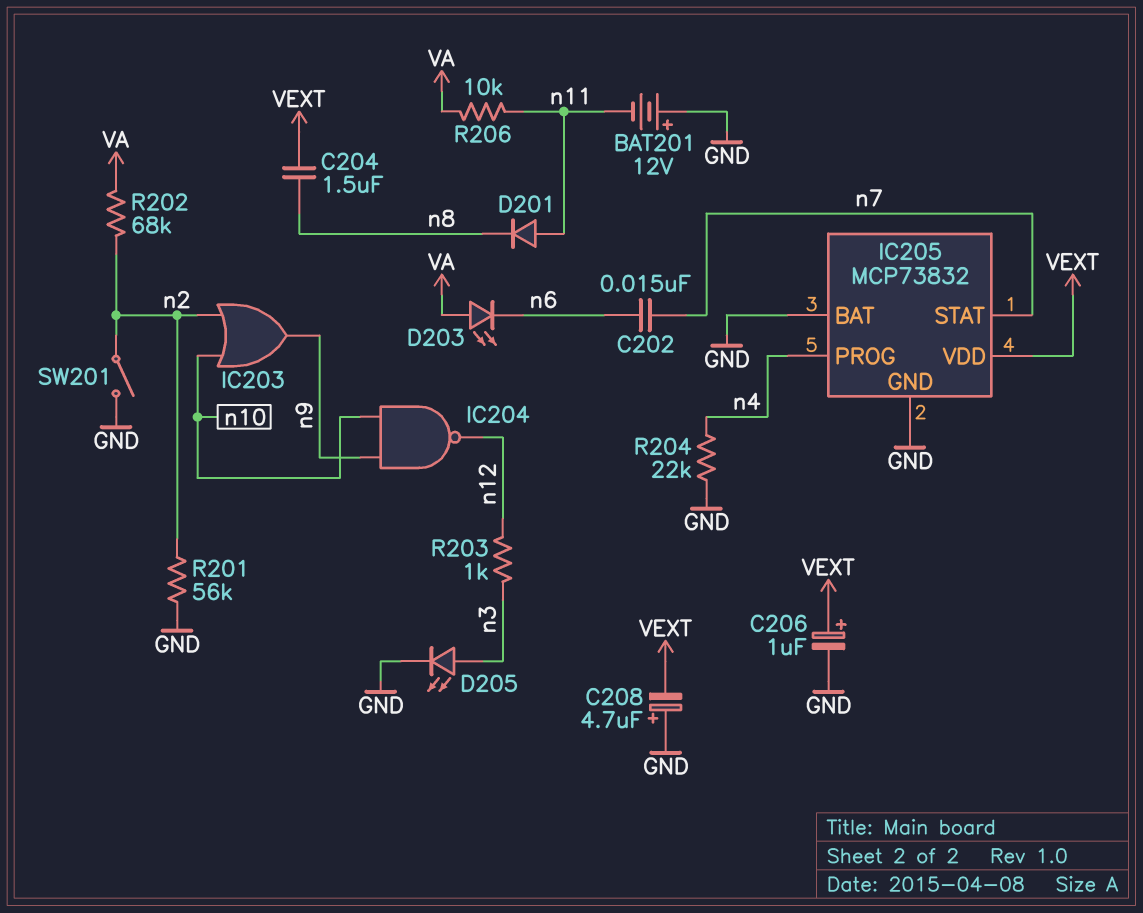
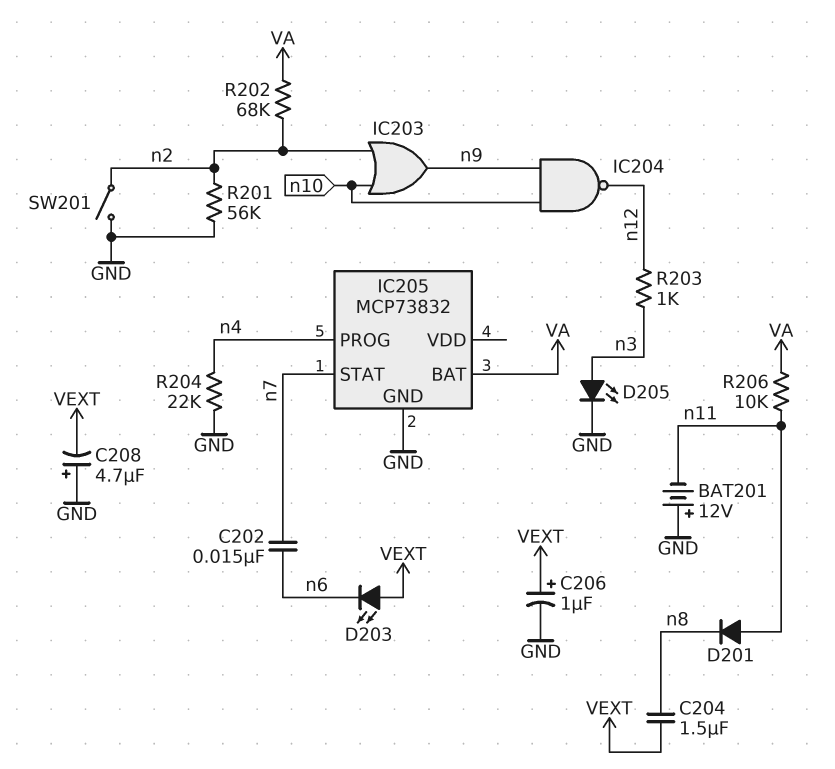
D203: LED (A VA, K n6) -> LED (A VEXT, K n6)
IC205 pin BAT: GND -> VA
IC205 pin VDD: VEXT -> none

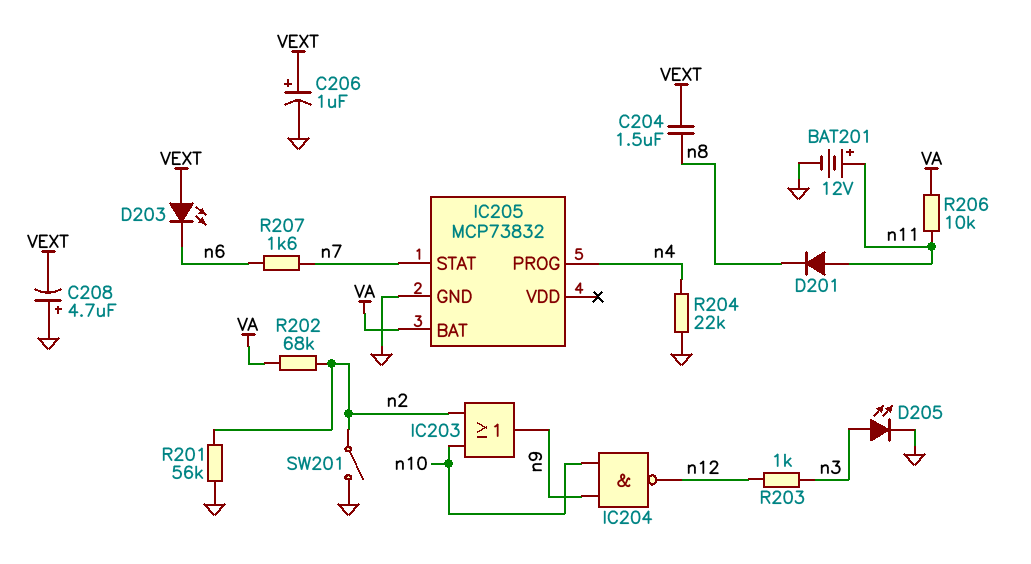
BAT201: 12V (plus GND, minus n11) -> 12V (plus n11, minus GND)
C202: 15nF (n6, n7) -> none
R207: none -> 1.6k (n6, n7)

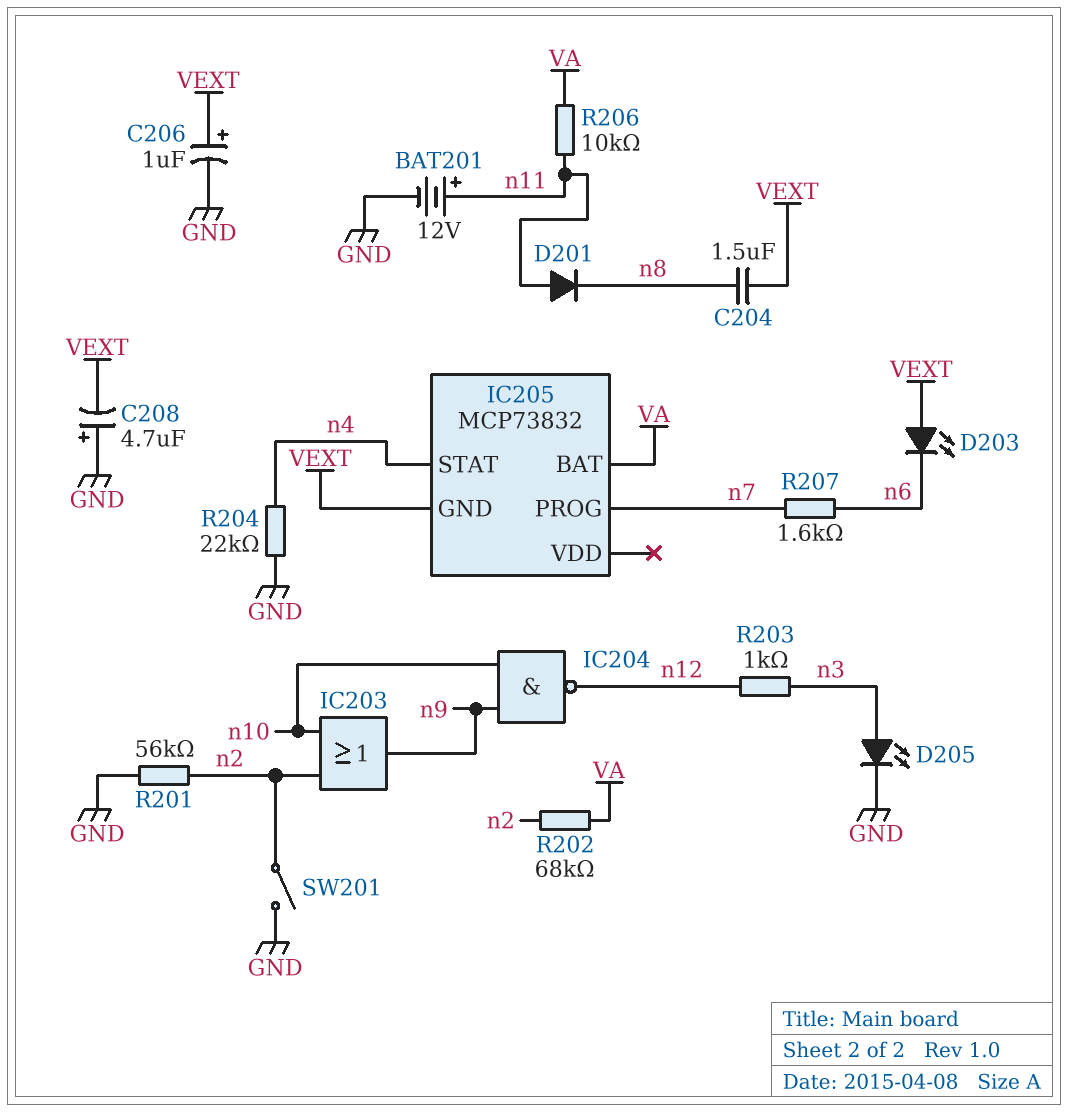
IC205 pin GND: GND -> VEXT
IC205 pin PROG: n4 -> n7
IC205 pin STAT: n7 -> n4

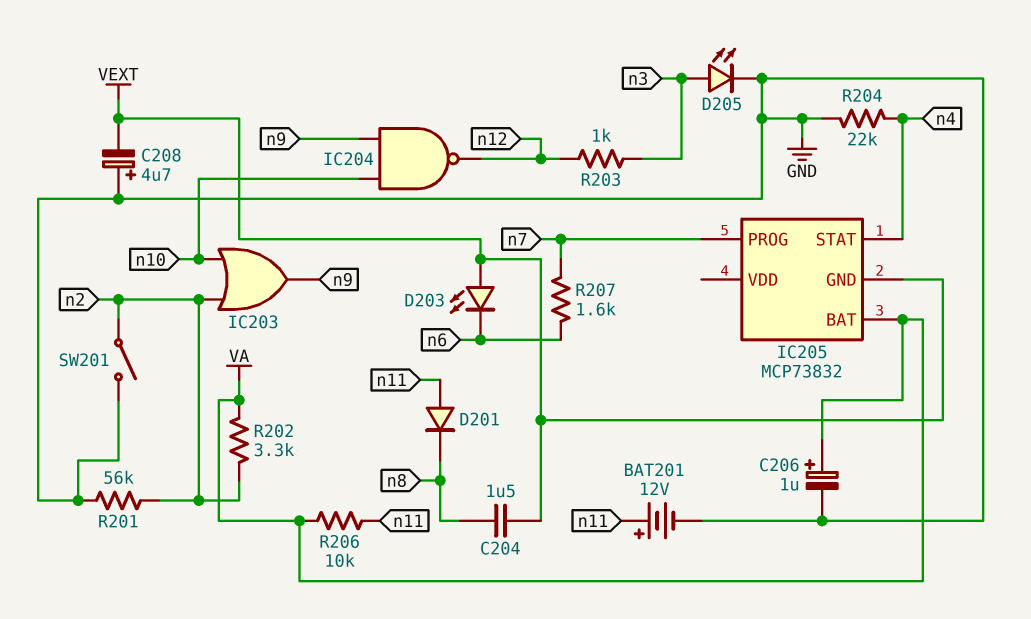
C206: 1uF (plus VEXT, minus GND) -> 1uF (plus VA, minus GND)
R202: 68k (VA, n2) -> 3.3k (VA, n2)

